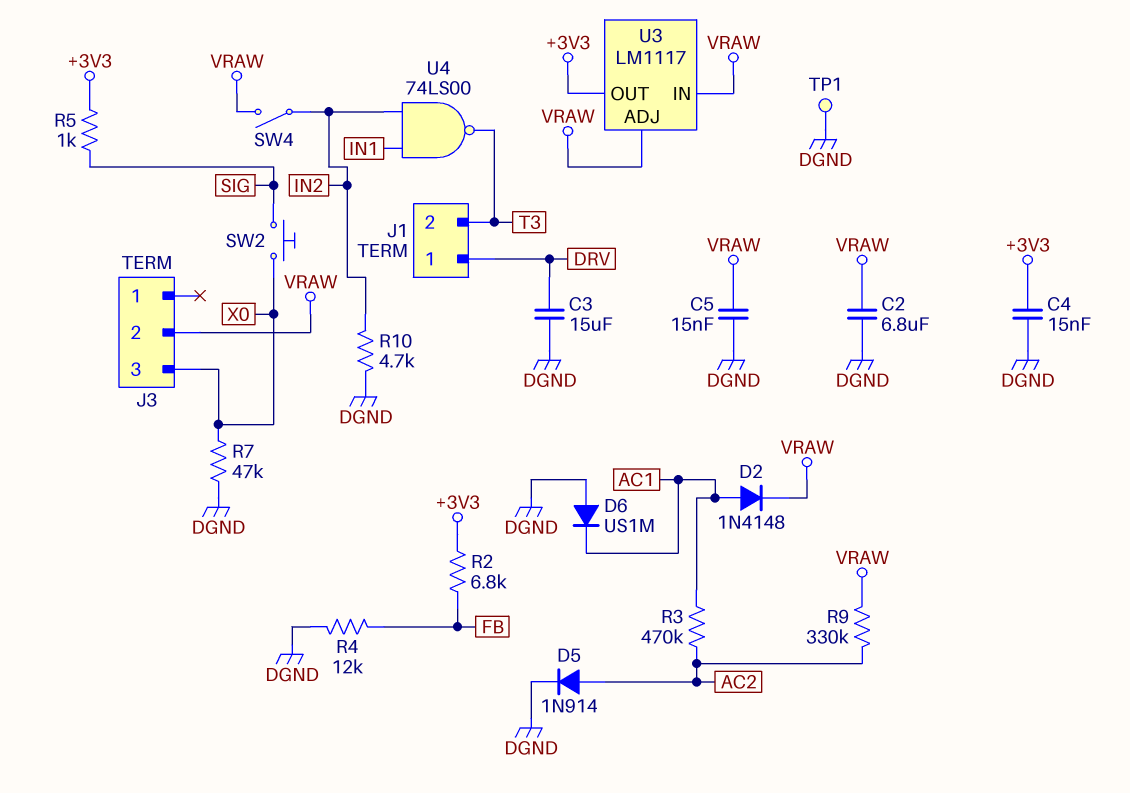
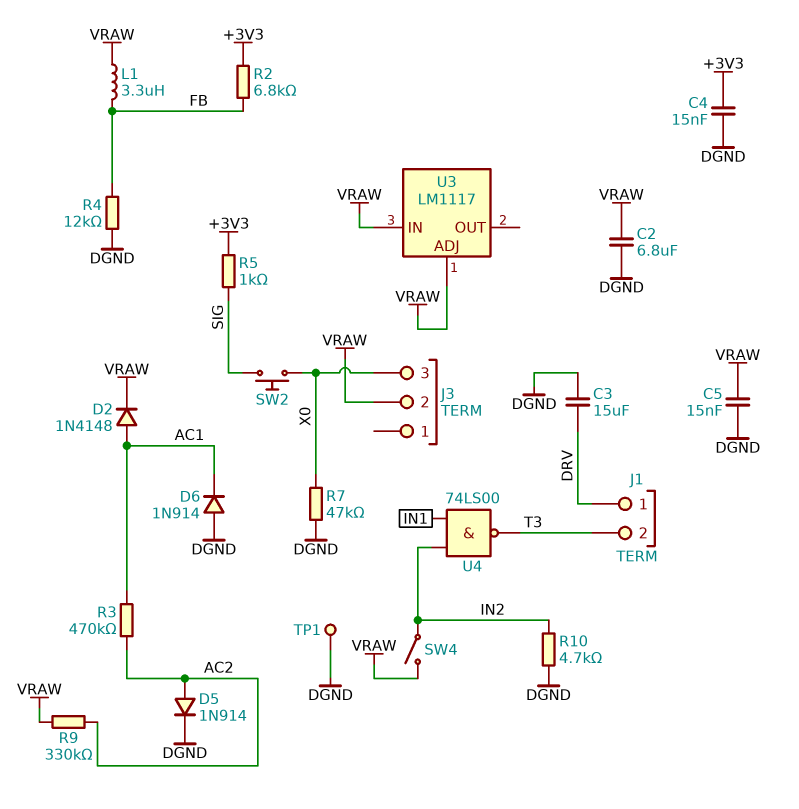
D6: diode US1M (A DGND, K AC1) -> diode 1N914 (A DGND, K AC1)
L1: none -> 3.3uH (FB, VRAW)
U3 pin OUT: +3V3 -> none

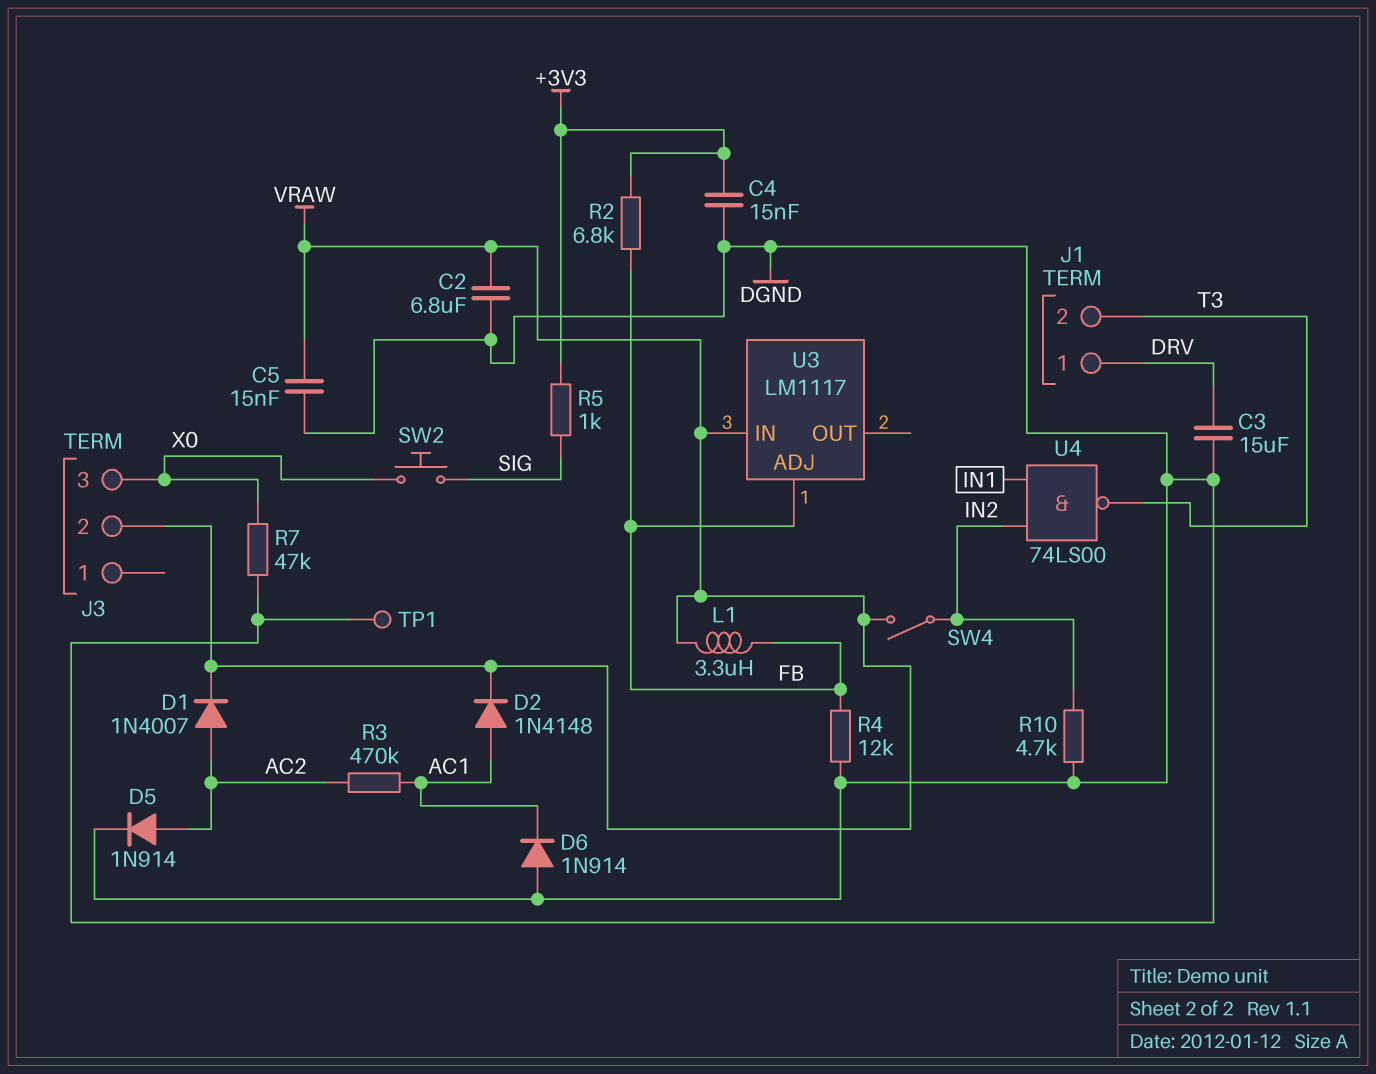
D1: none -> diode 1N4007 (A AC2, K VRAW)
R9: 330k (AC2, VRAW) -> none
U3 pin ADJ: VRAW -> FB

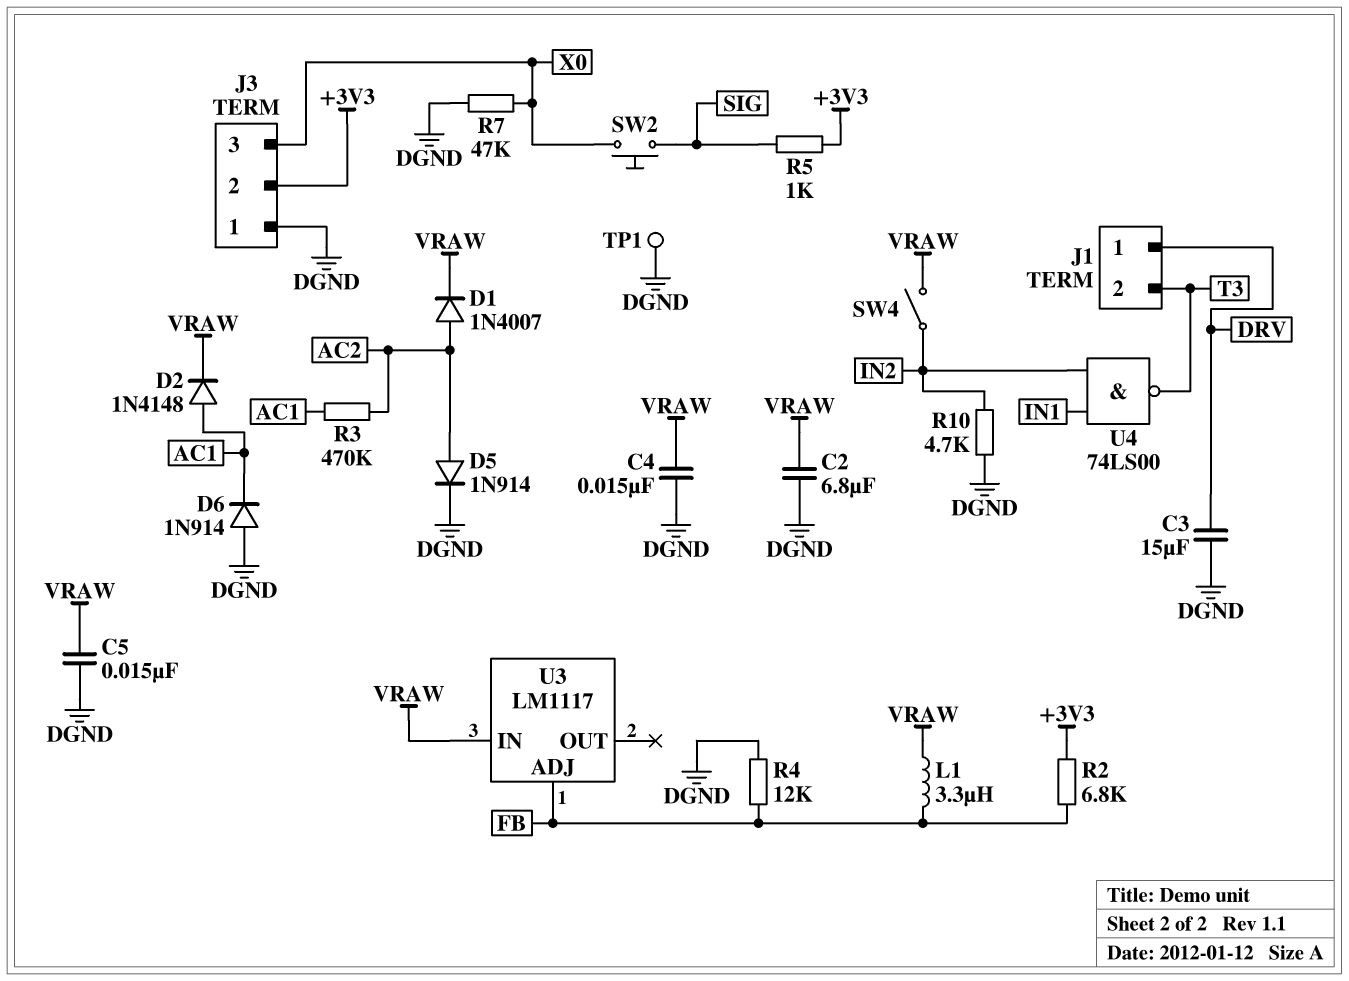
C4: 15nF (+3V3, DGND) -> 15nF (DGND, VRAW)
J3 pin 1: none -> DGND
J3 pin 2: VRAW -> +3V3

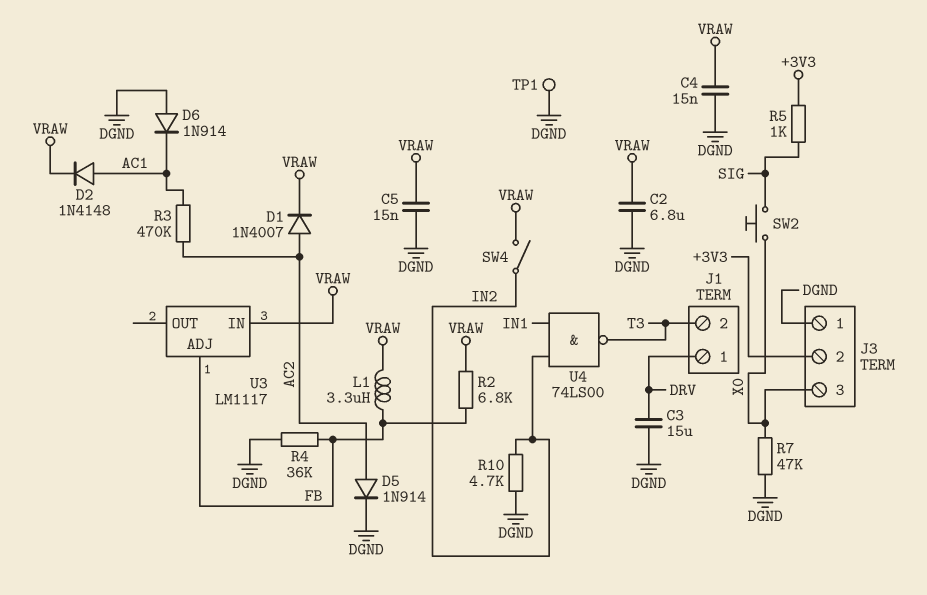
R2: 6.8k (+3V3, FB) -> 6.8k (FB, VRAW)
R4: 12k (DGND, FB) -> 36k (DGND, FB)

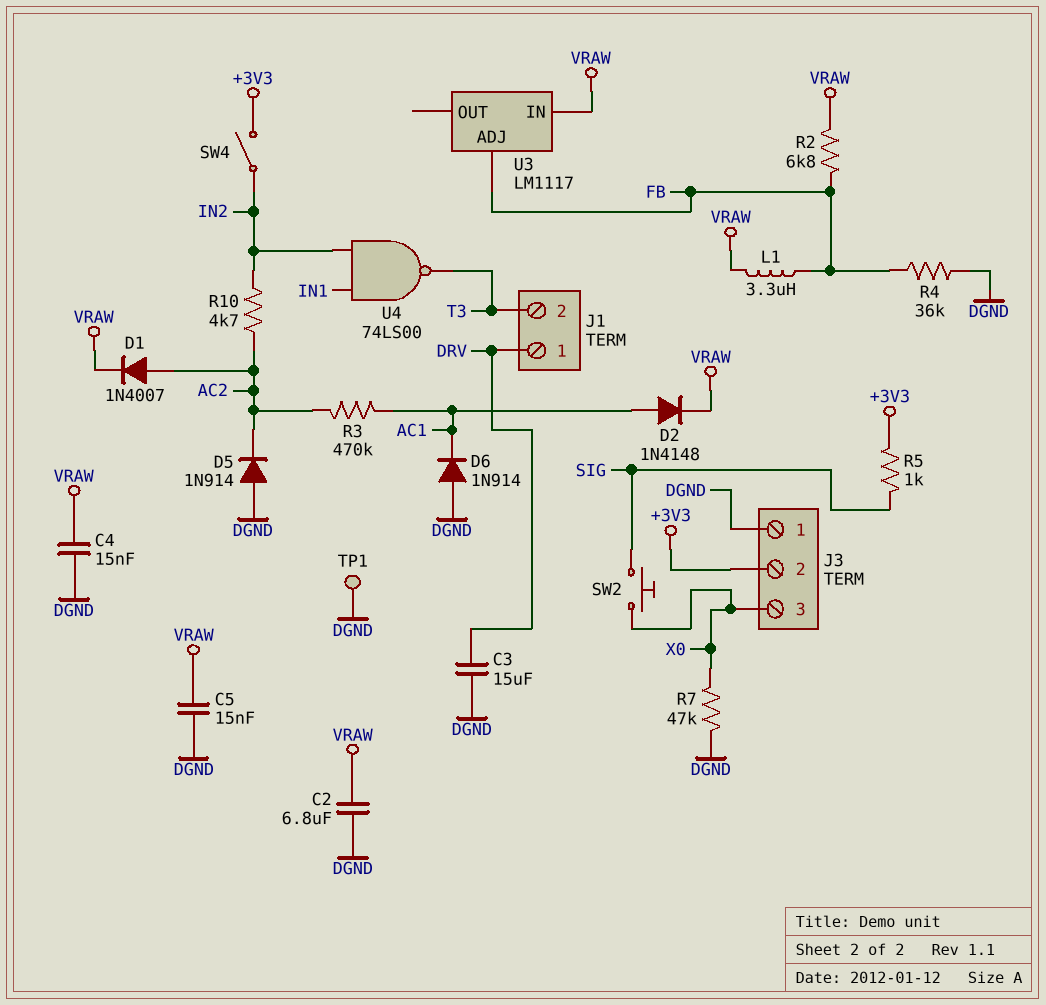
D5: diode 1N914 (A AC2, K DGND) -> diode 1N914 (A DGND, K AC2)
R10: 4.7k (DGND, IN2) -> 4.7k (AC2, IN2)
SW4: switch (IN2, VRAW) -> switch (+3V3, IN2)

